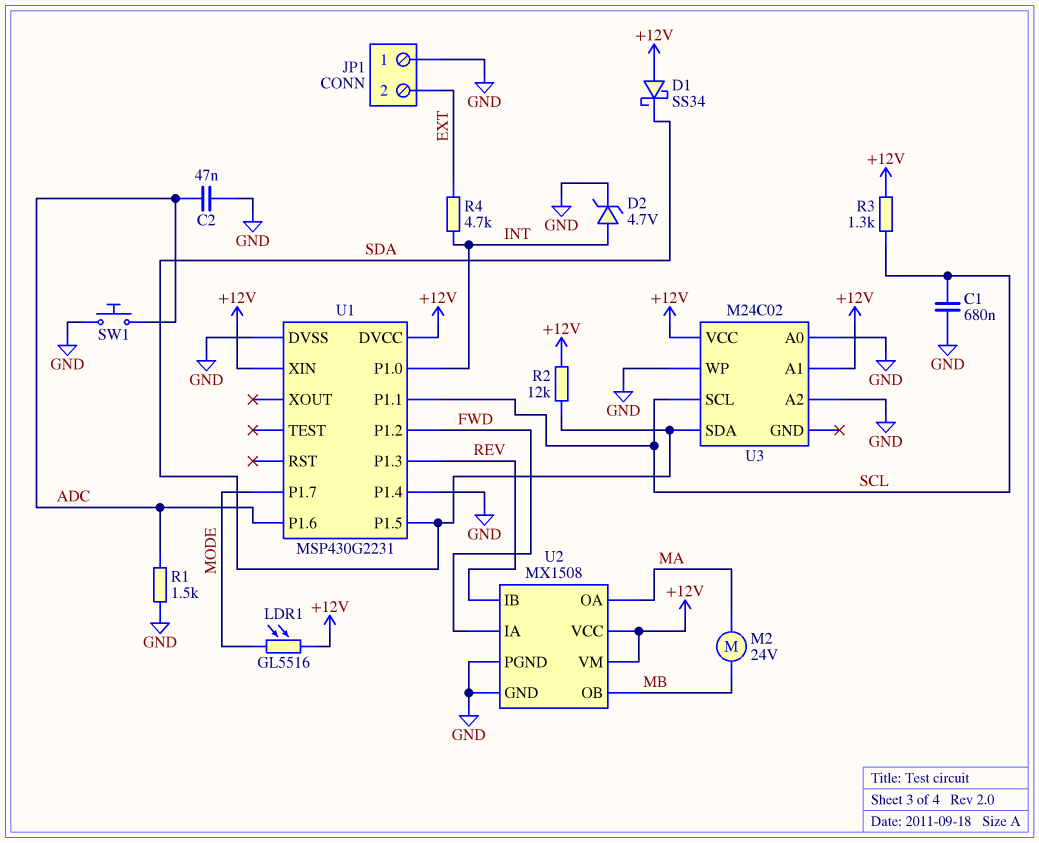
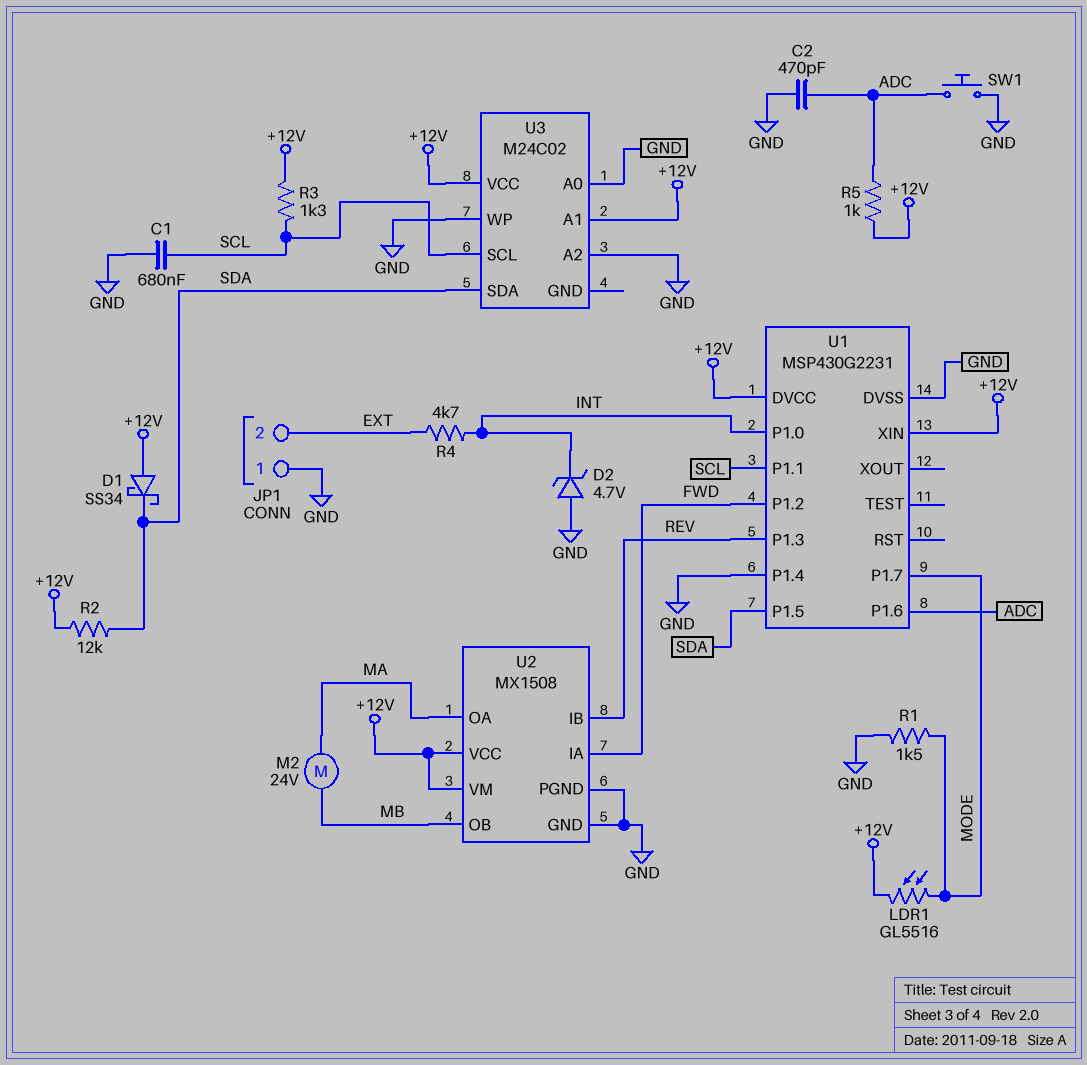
C2: 47nF (ADC, GND) -> 470pF (ADC, GND)
D2: zener 4.7V (A INT, K GND) -> zener 4.7V (A GND, K INT)
R1: 1.5k (ADC, GND) -> 1.5k (GND, MODE)
R5: none -> 1k (+12V, ADC)

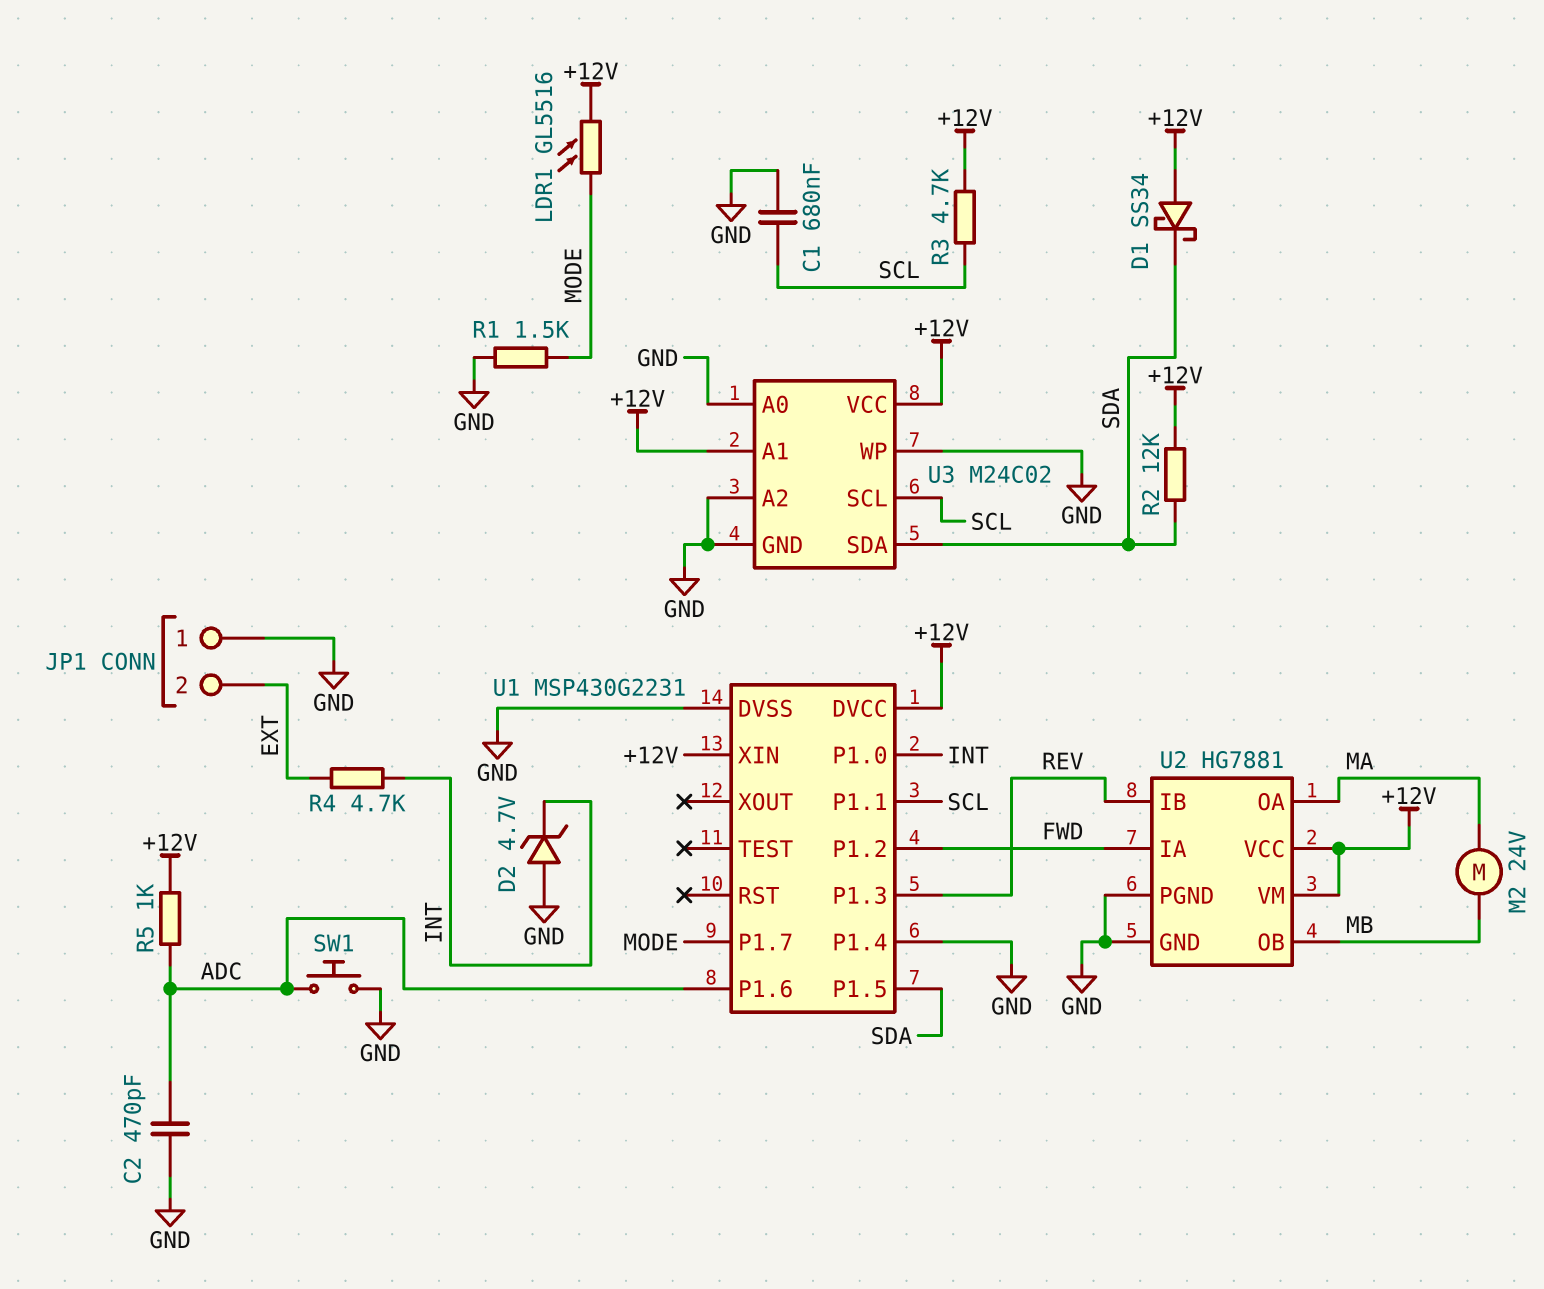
R3: 1.3k (+12V, SCL) -> 4.7k (+12V, SCL)
U2: MX1508 -> HG7881
U3 pin GND: none -> GND

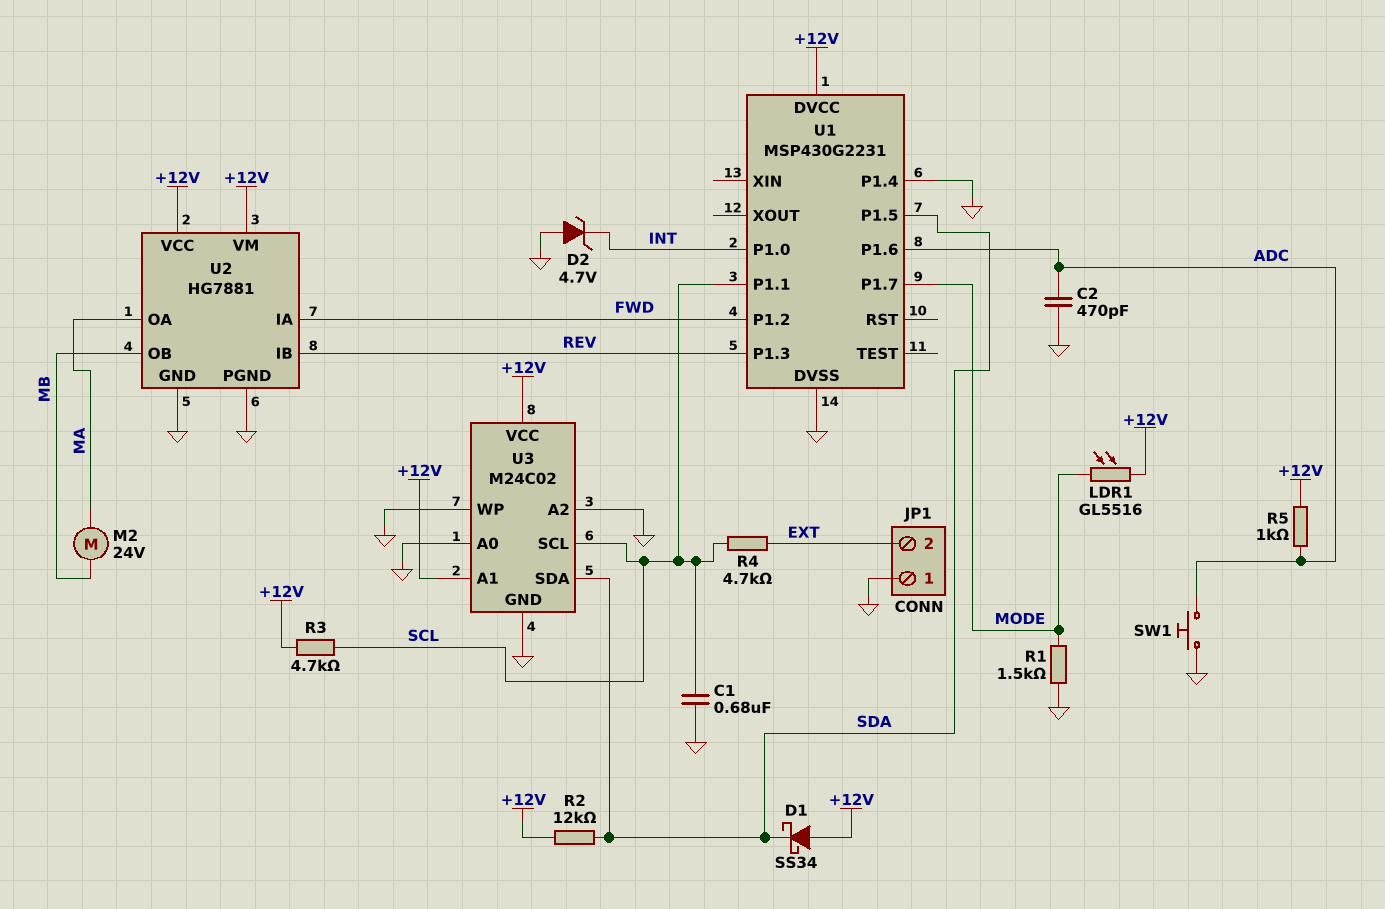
R4: 4.7k (EXT, INT) -> 4.7k (EXT, SCL)
U1 pin XIN: +12V -> none

